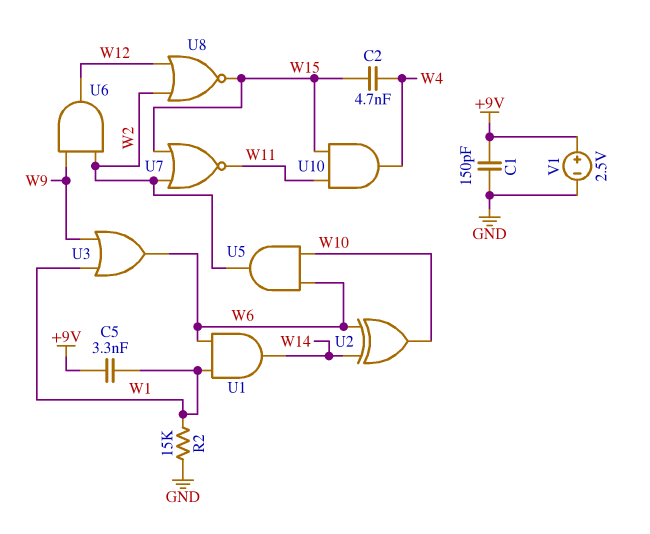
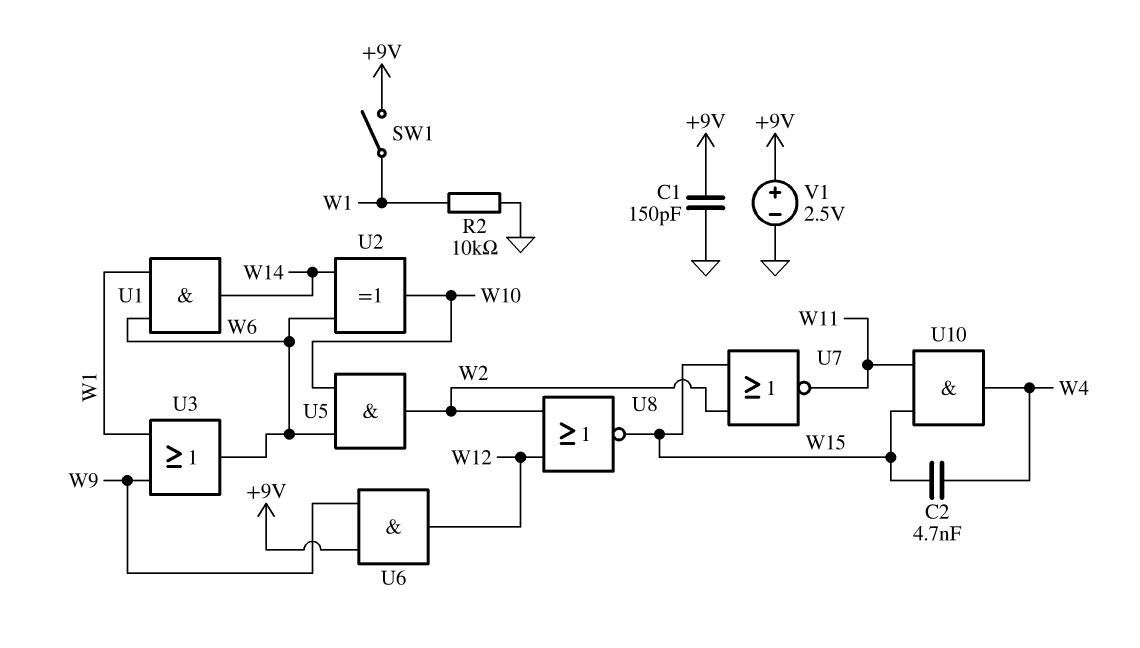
C5: 3.3nF (+9V, W1) -> none
R2: 15k (GND, W1) -> 10k (GND, W1)
SW1: none -> switch (+9V, W1)
U6: AND (in W2, in W9, out W12) -> AND (in +9V, in W9, out W12)

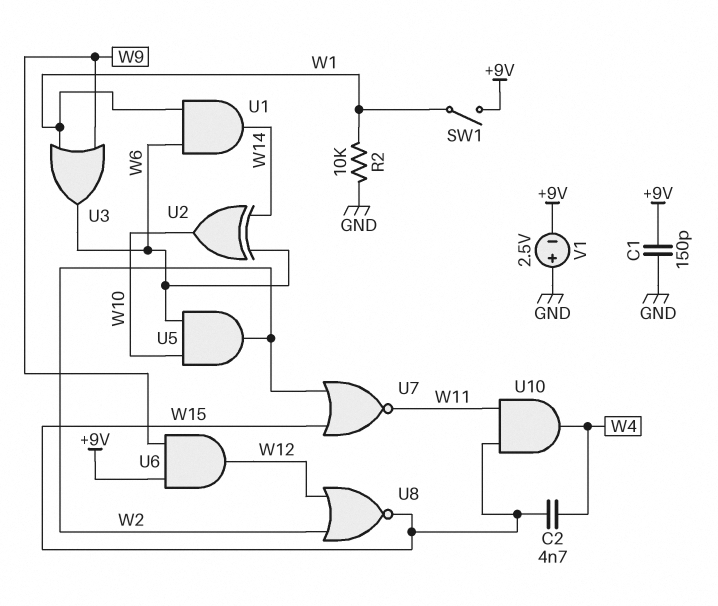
V1: 2.5V (plus +9V, minus GND) -> 2.5V (plus GND, minus +9V)

